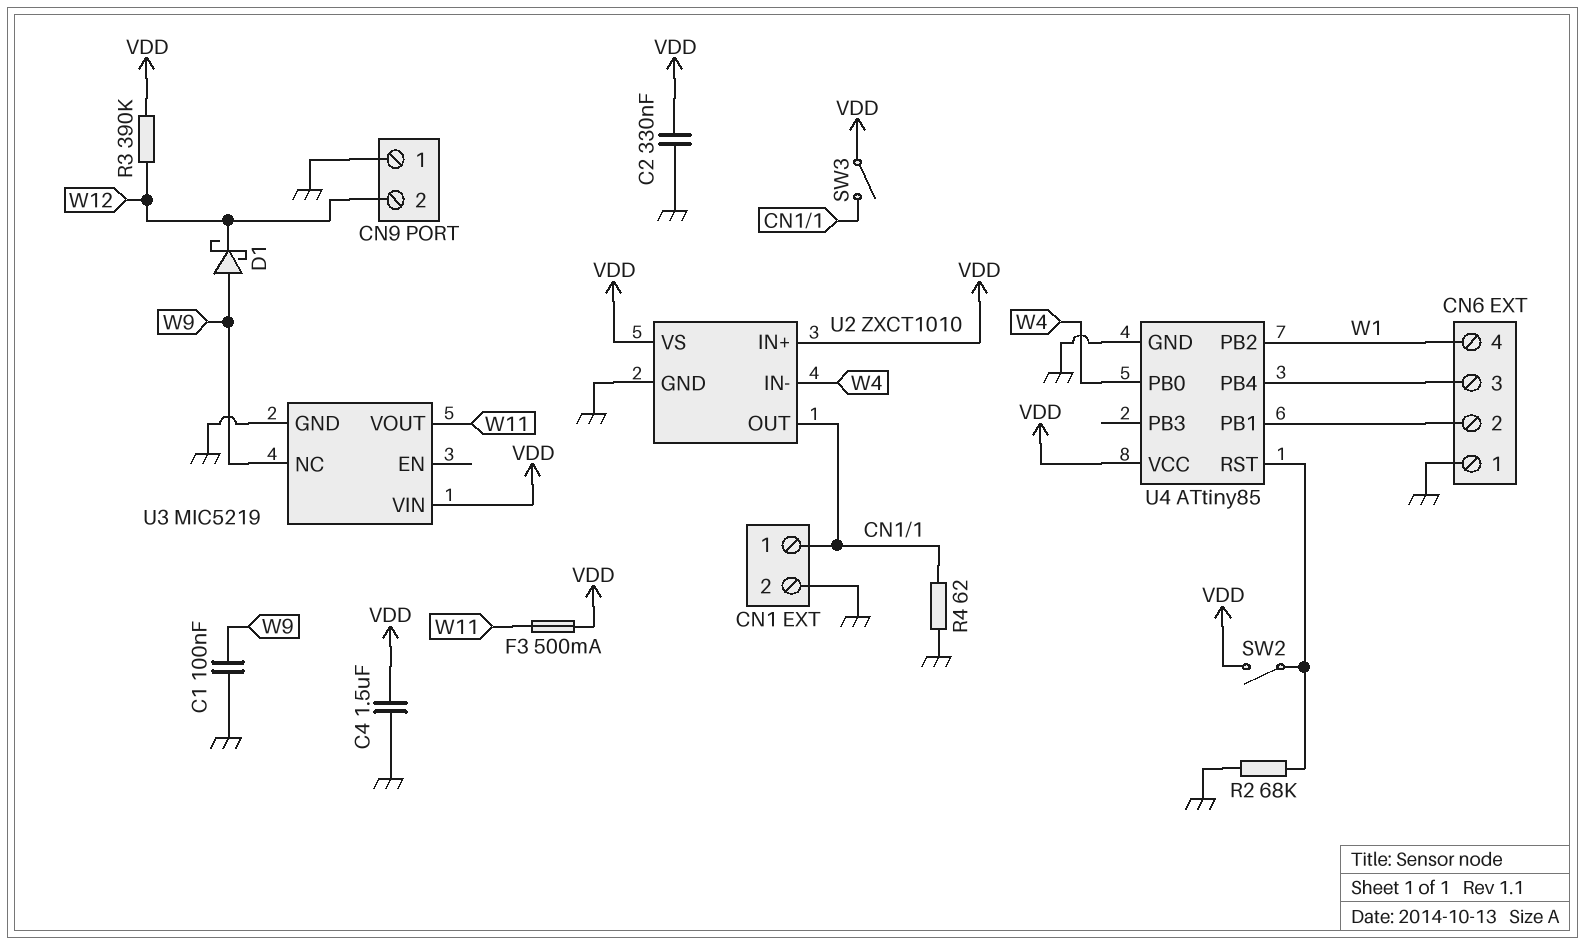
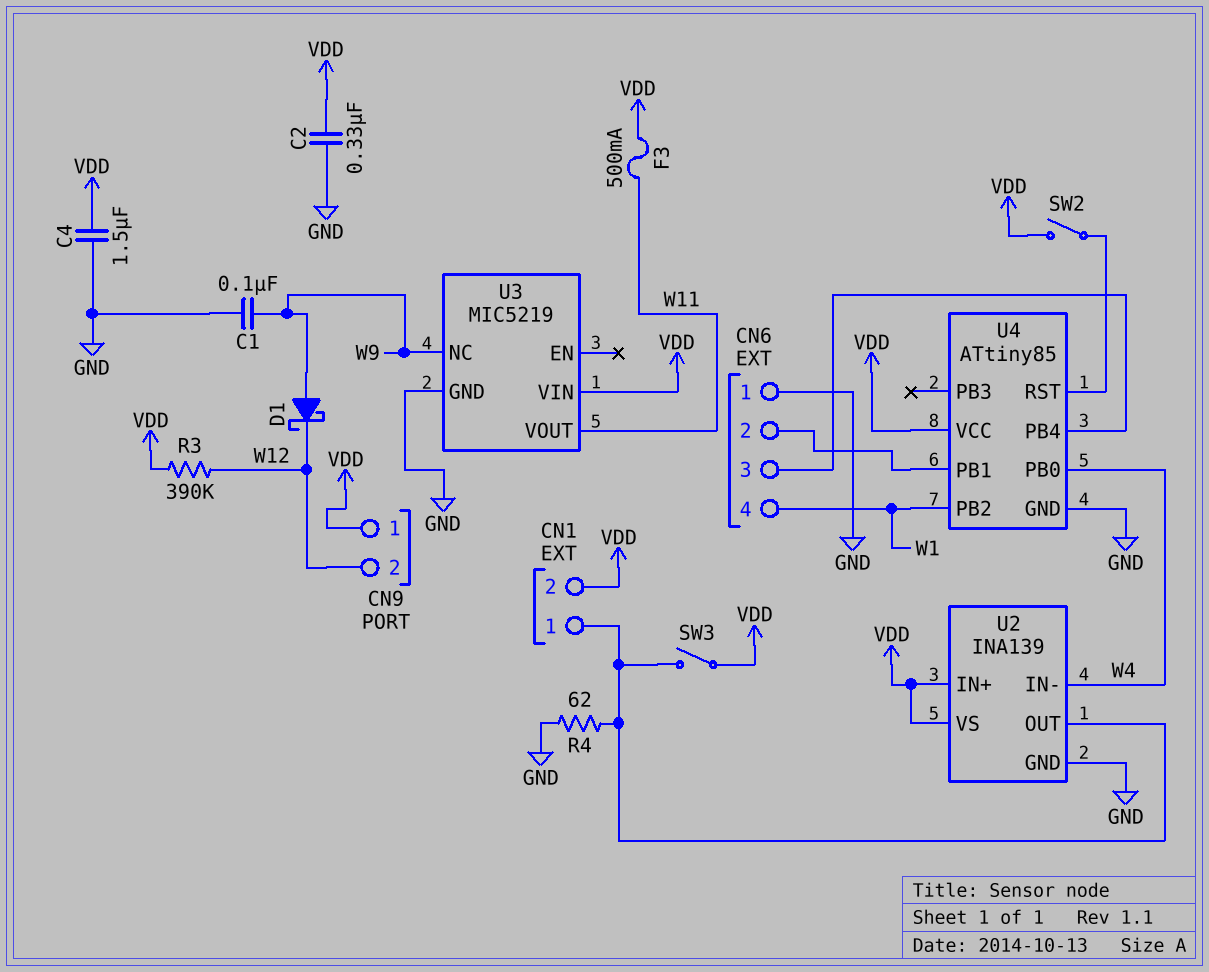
CN1 pin 2: GND -> VDD
CN9 pin 1: GND -> VDD
R2: 68k (GND, U4/RST) -> none
U2: ZXCT1010 -> INA139

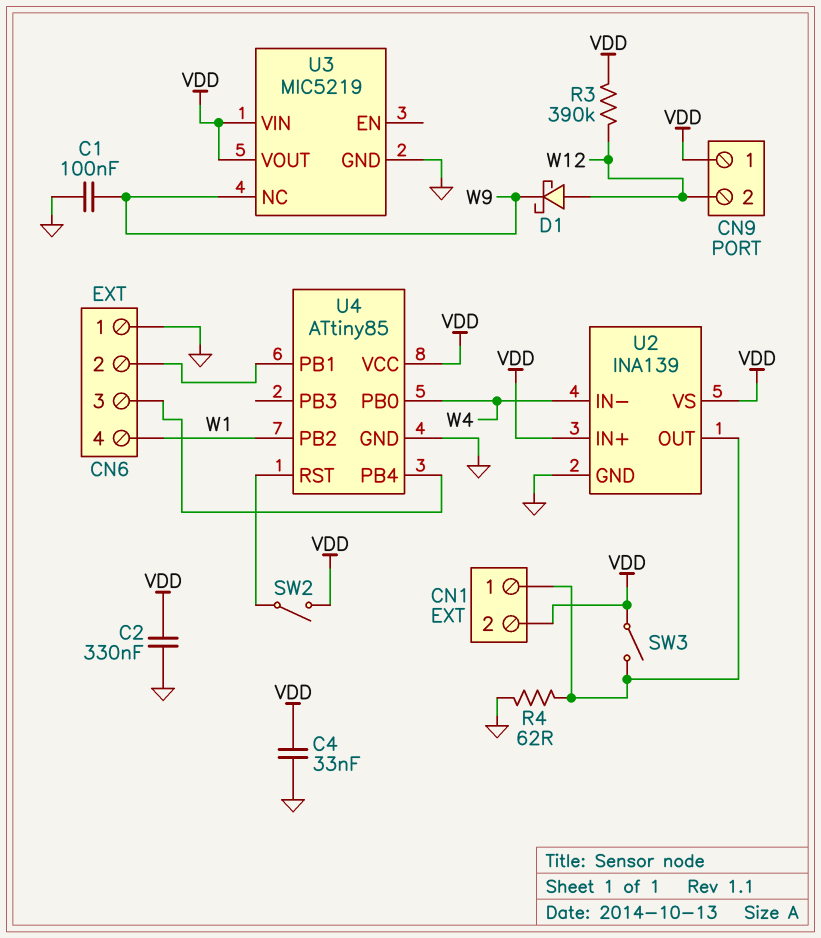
C4: 1.5uF (GND, VDD) -> 33nF (GND, VDD)
D1: schottky (A W9, K W12) -> schottky (A W12, K W9)
F3: 500mA (VDD, W11) -> none
U3 pin VOUT: W11 -> VDD

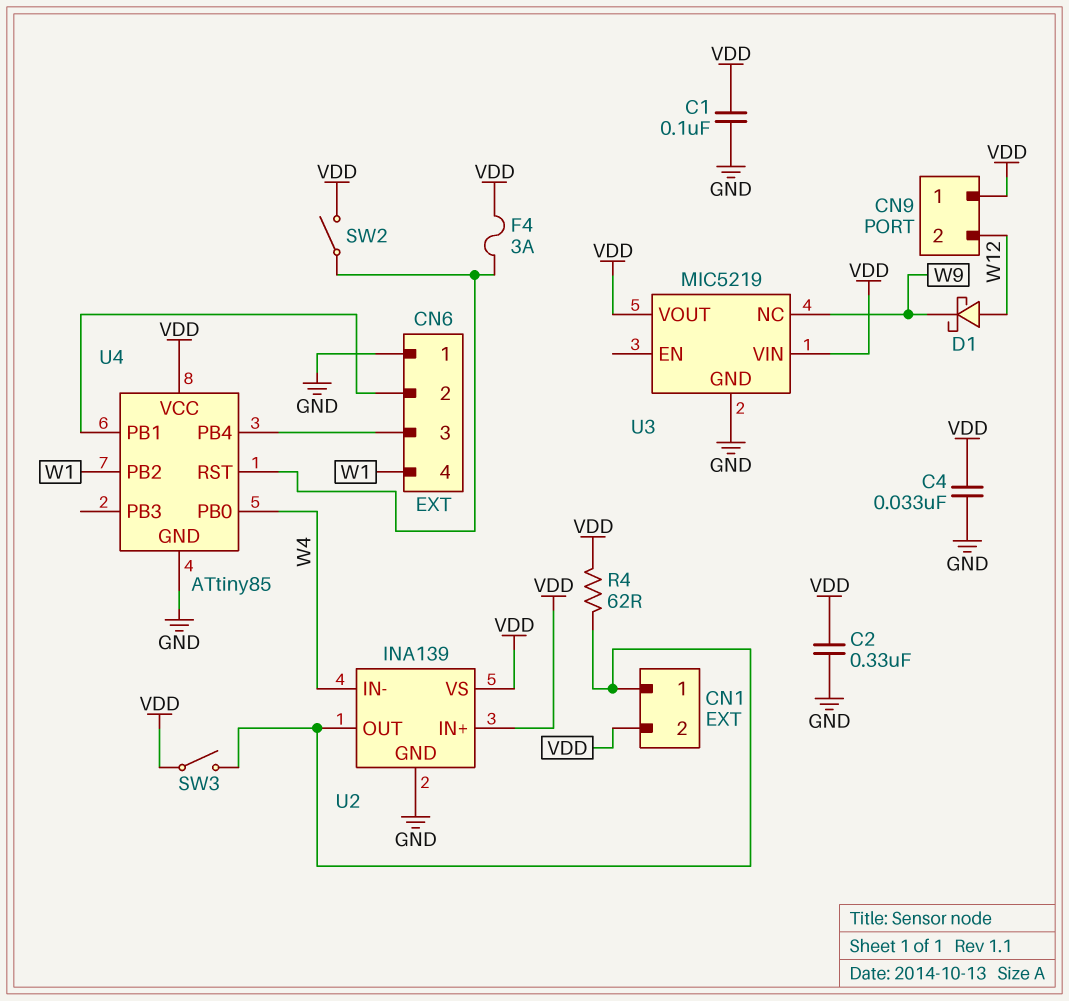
C1: 100nF (GND, W9) -> 100nF (GND, VDD)
F4: none -> 3A (U4/RST, VDD)
R3: 390k (VDD, W12) -> none
R4: 62 (CN1/1, GND) -> 62 (CN1/1, VDD)

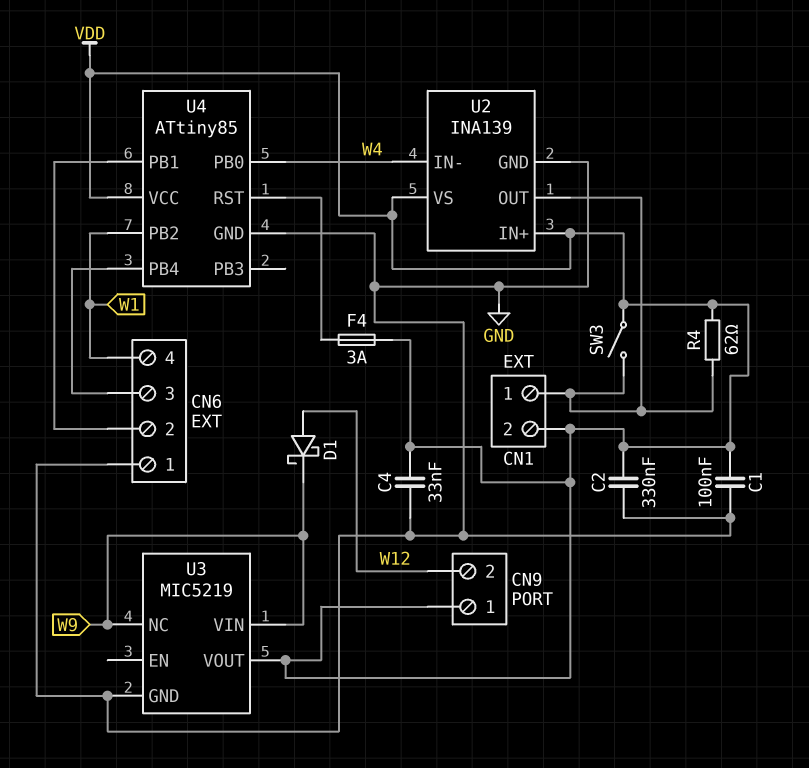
SW2: switch (U4/RST, VDD) -> none
U3 pin VIN: VDD -> W9

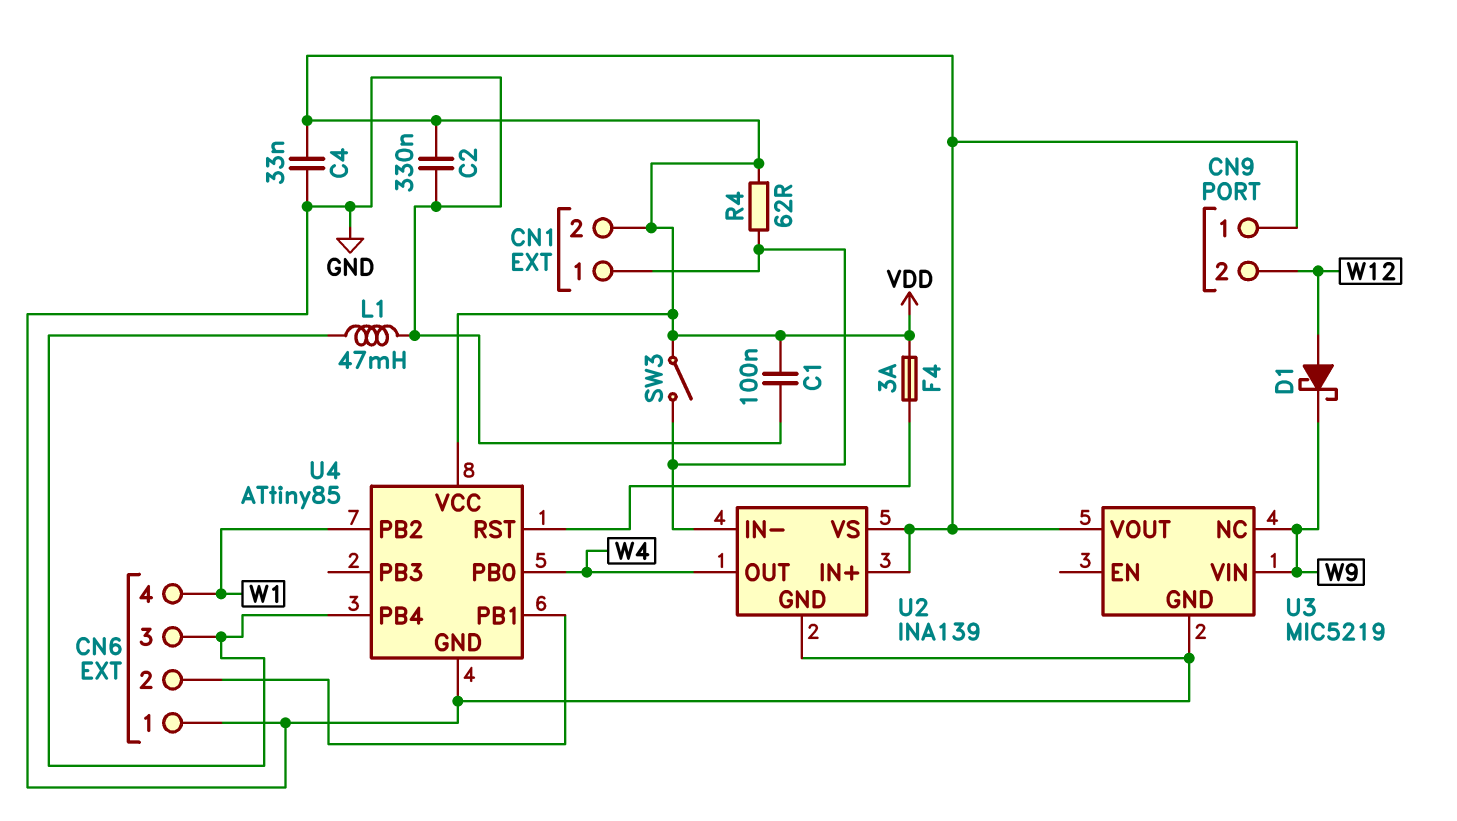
L1: none -> 47mH (CN6/3, GND)
U2 pin IN-: W4 -> CN1/1
U2 pin OUT: CN1/1 -> W4

